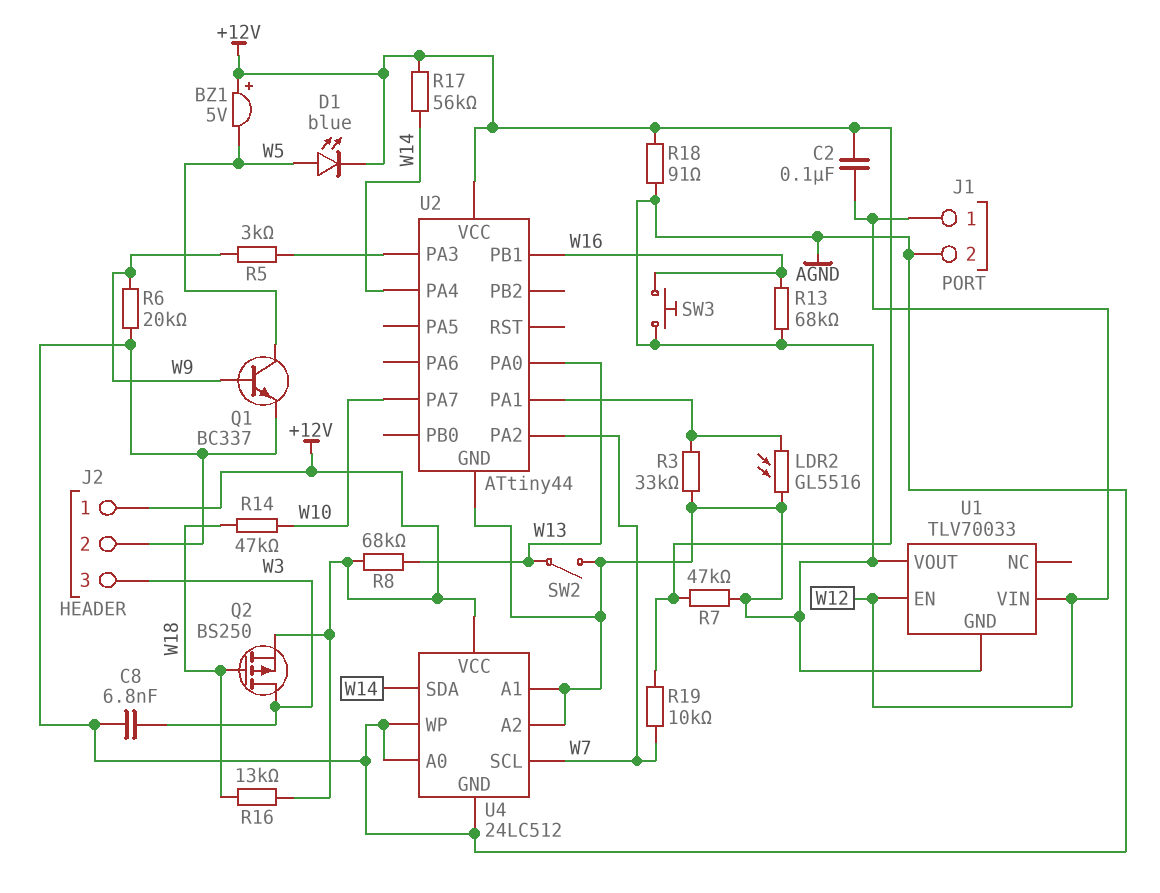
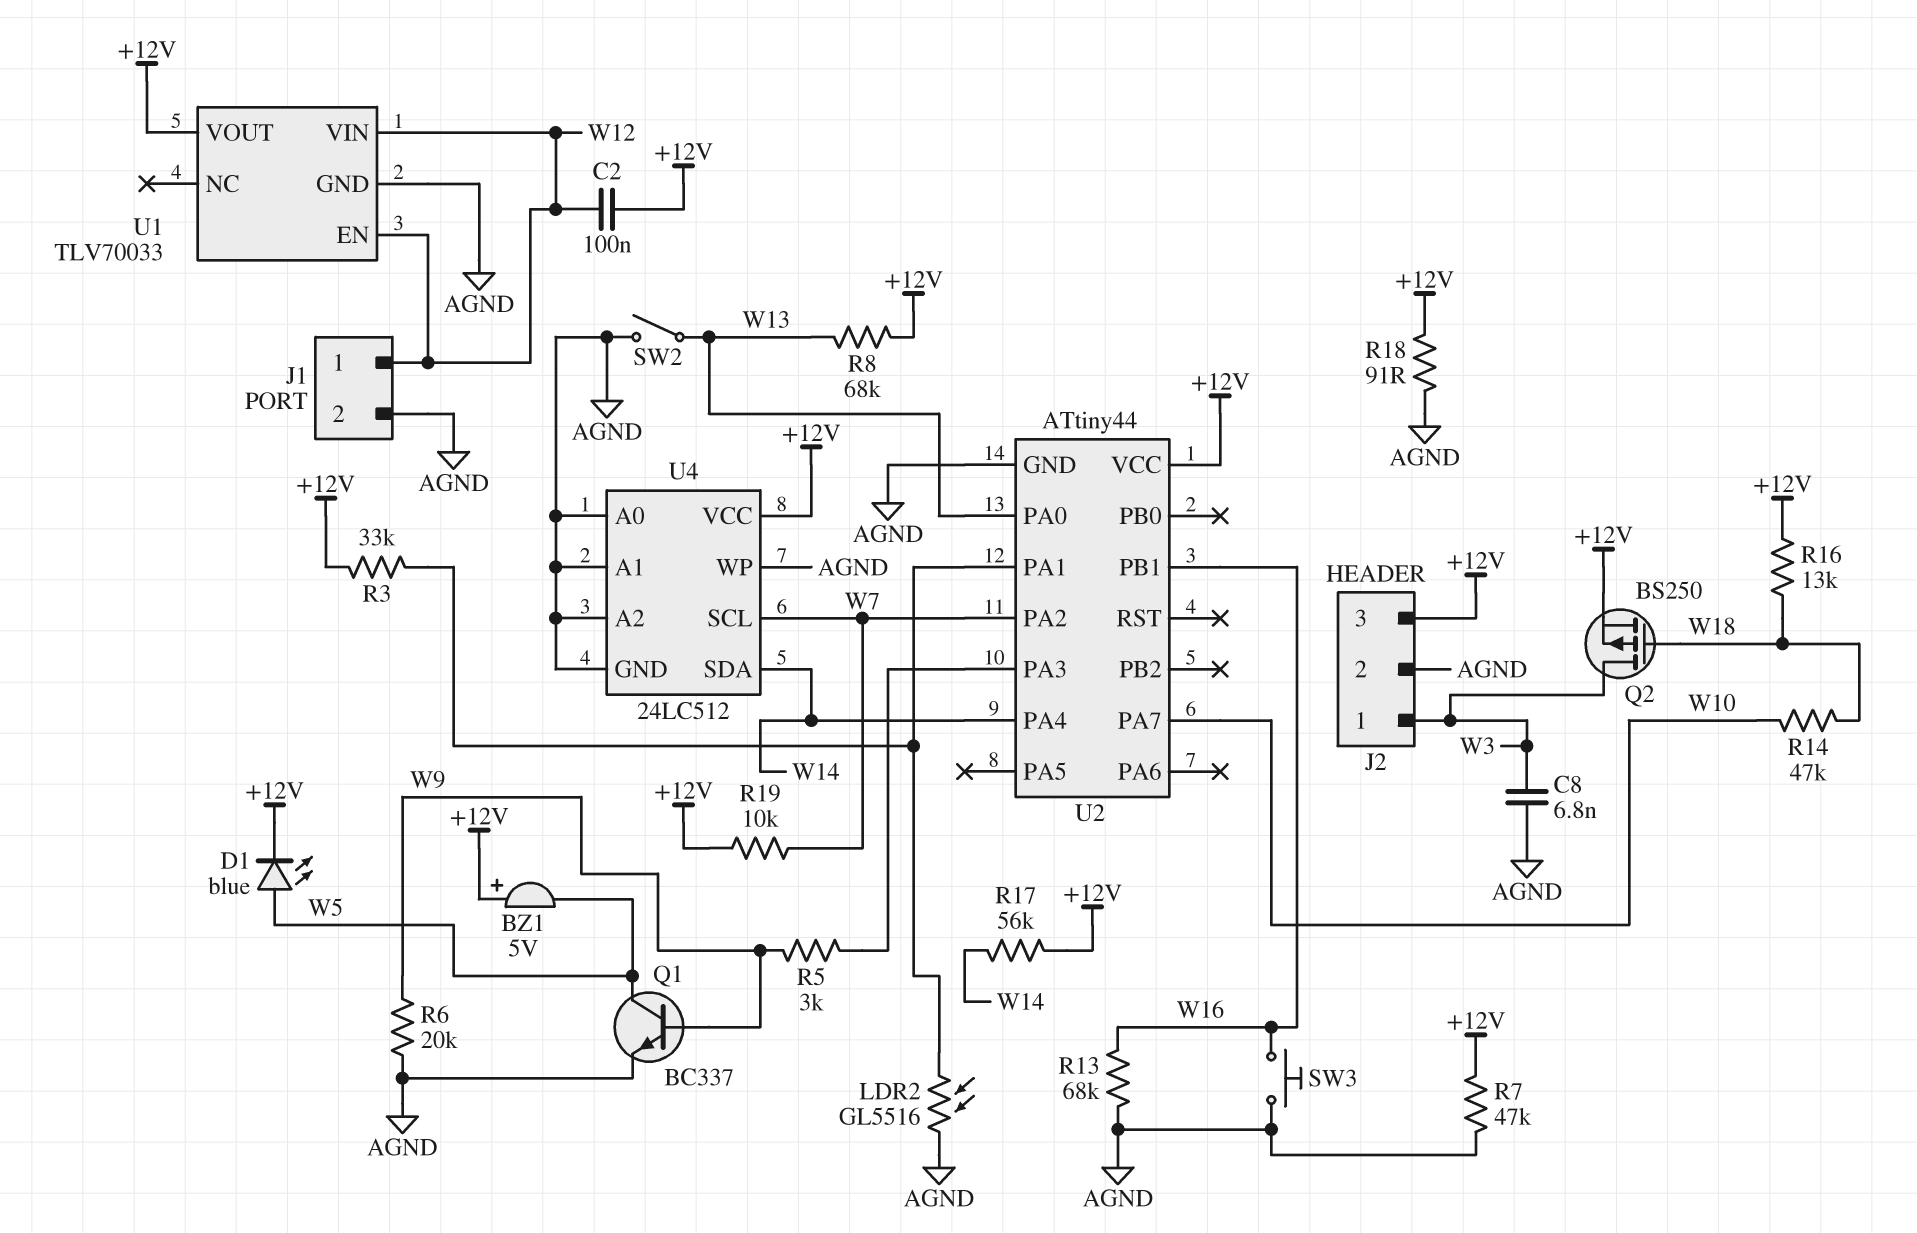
J2 pin 1: +12V -> W3
J2 pin 3: W3 -> +12V
R3: 33k (AGND, U2/PA1) -> 33k (+12V, U2/PA1)
U1 pin VOUT: AGND -> +12V

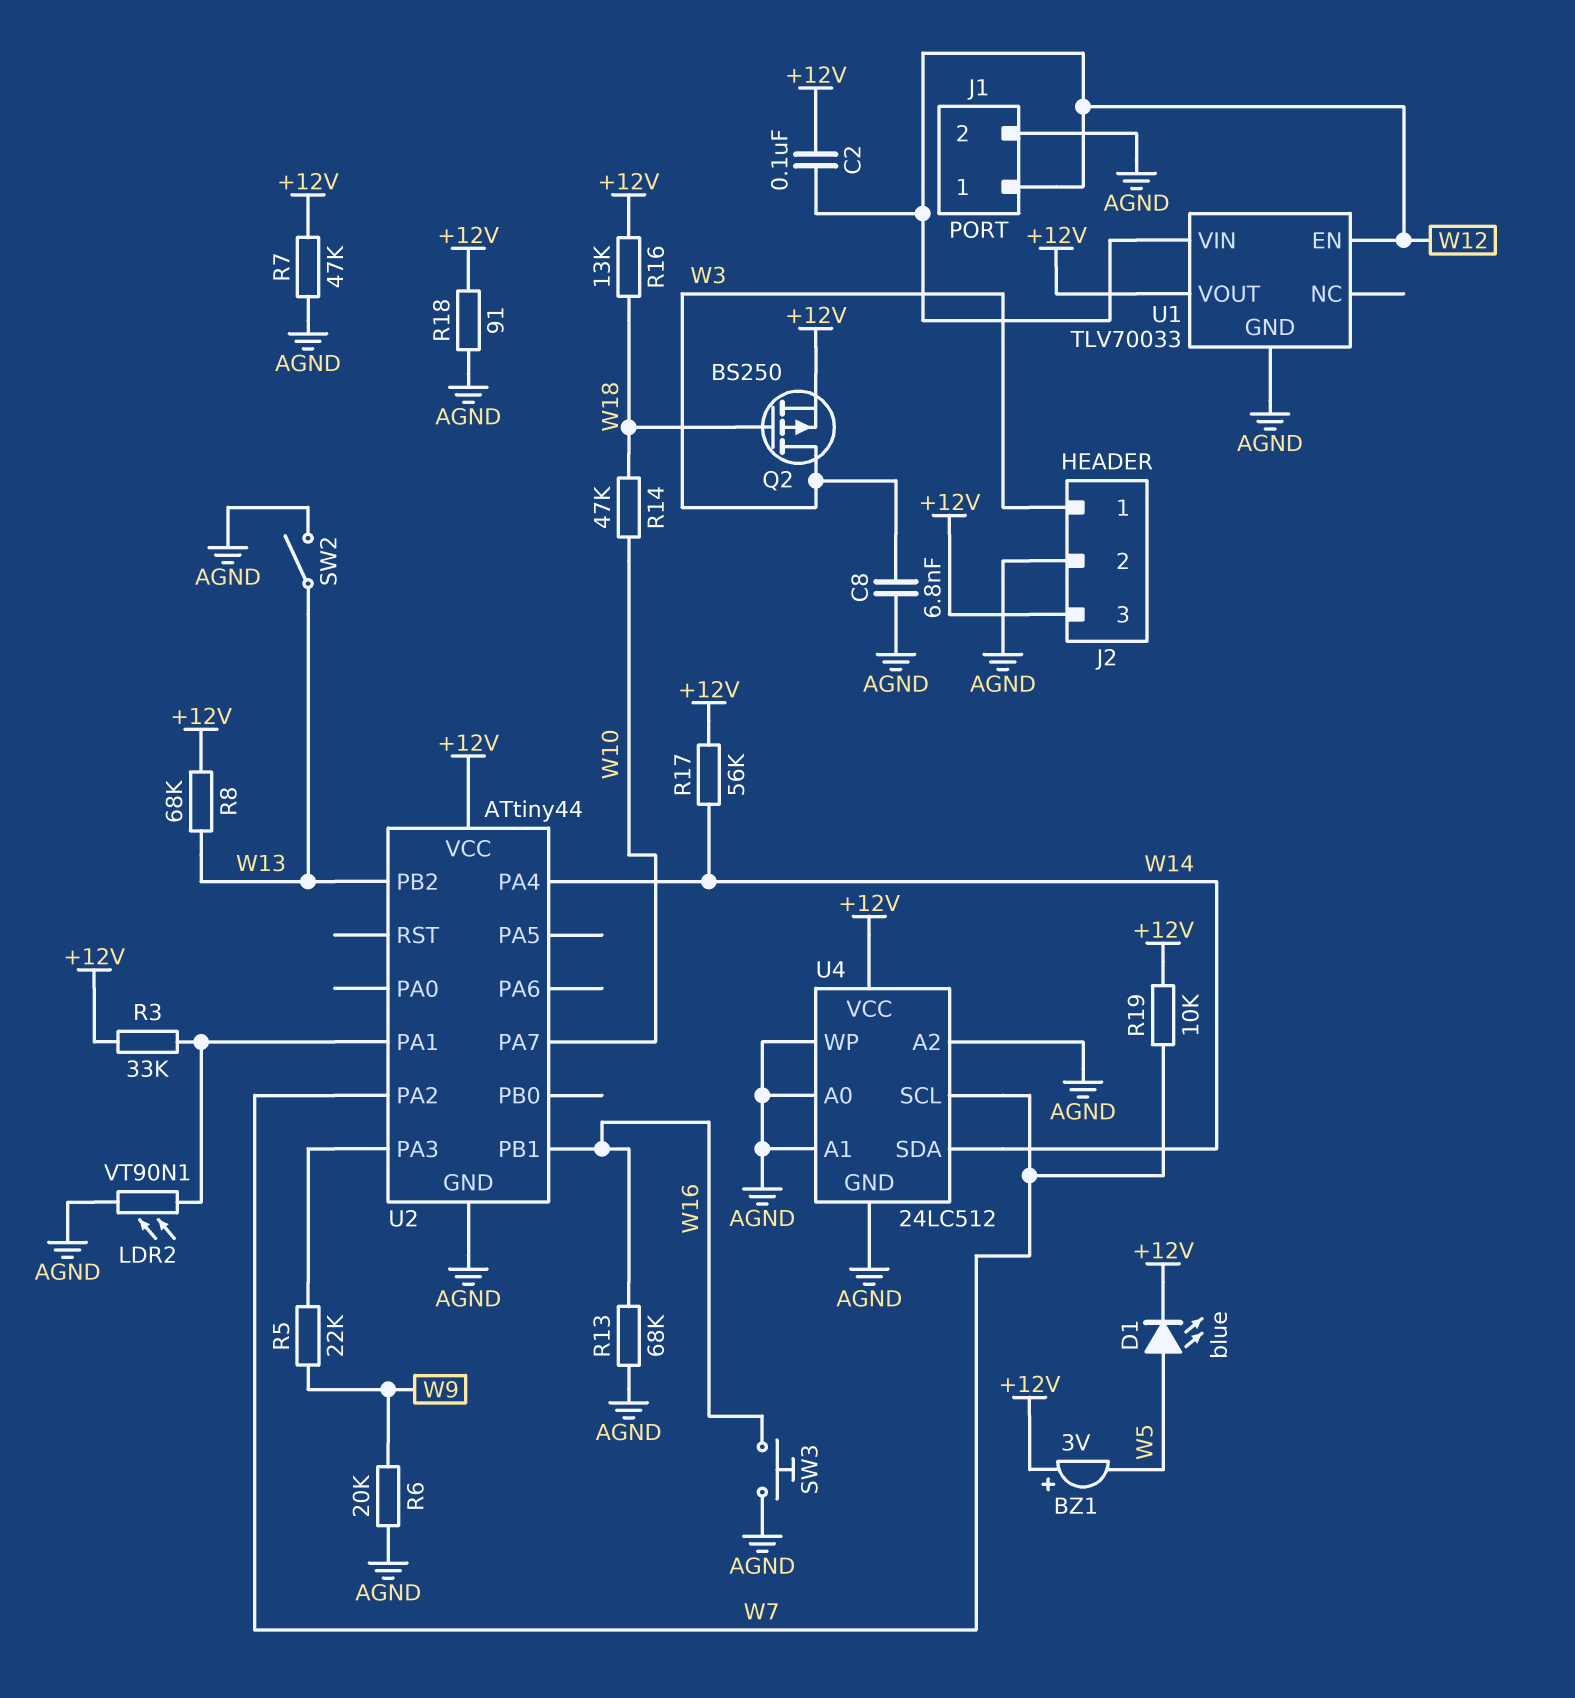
BZ1: buzzer 5V (plus +12V, minus W5) -> buzzer 3V (plus +12V, minus W5)
LDR2: GL5516 (AGND, U2/PA1) -> VT90N1 (AGND, U2/PA1)
Q1: NPN BC337 (B W9, C W5, E AGND) -> none
R5: 3k (U2/PA3, W9) -> 22k (U2/PA3, W9)
U2 pin PA0: W13 -> none
U2 pin PB2: none -> W13

